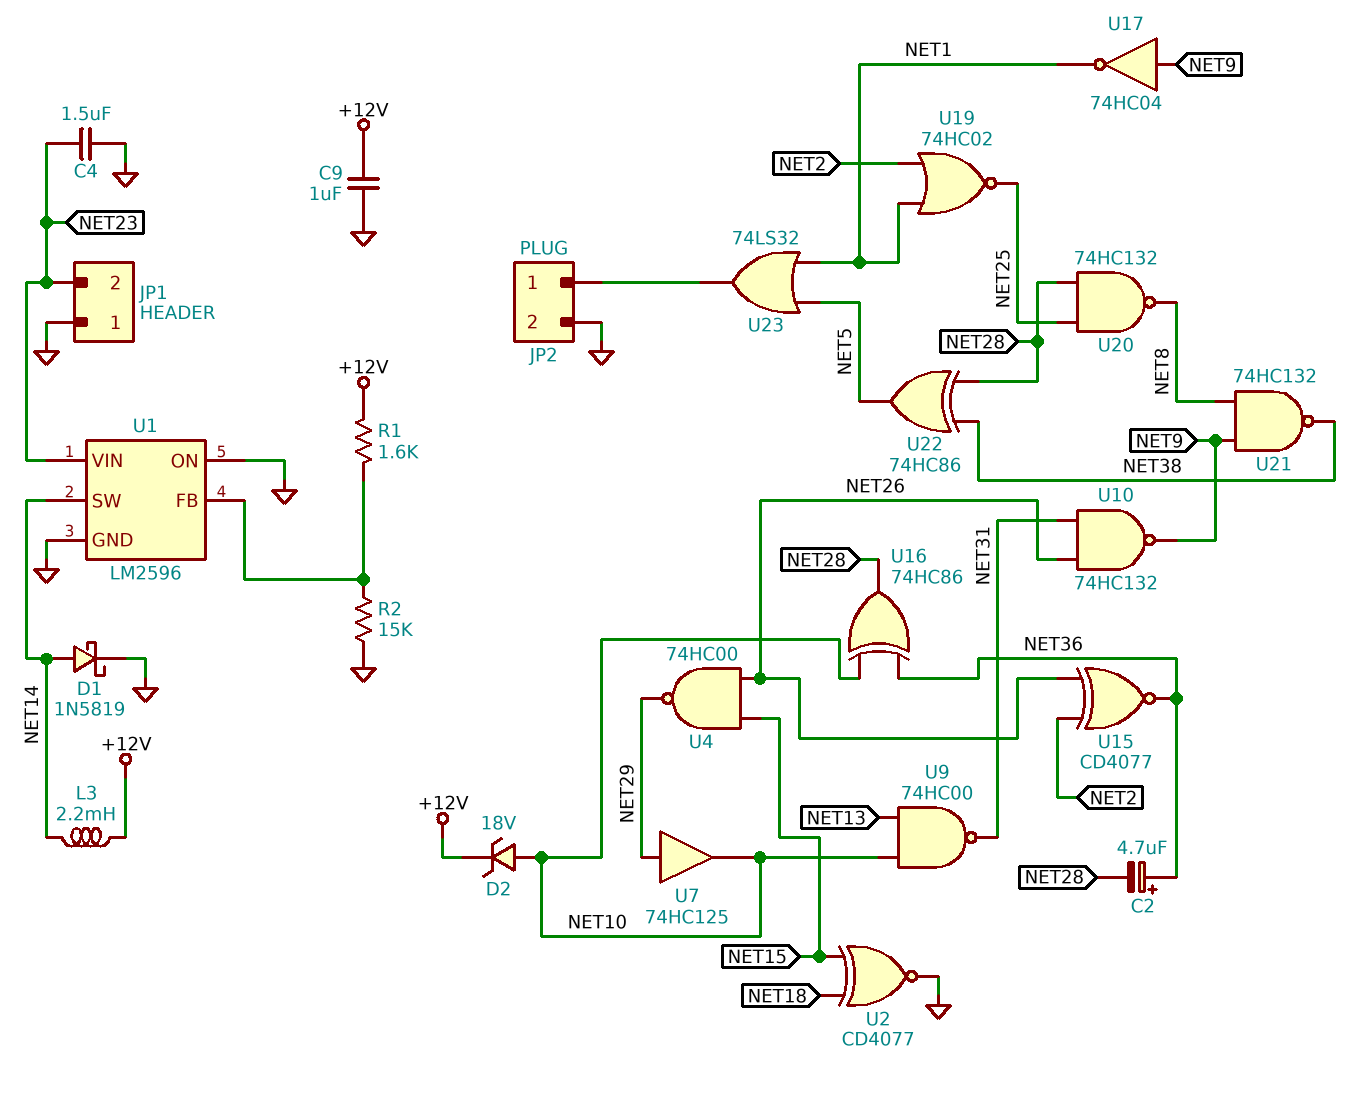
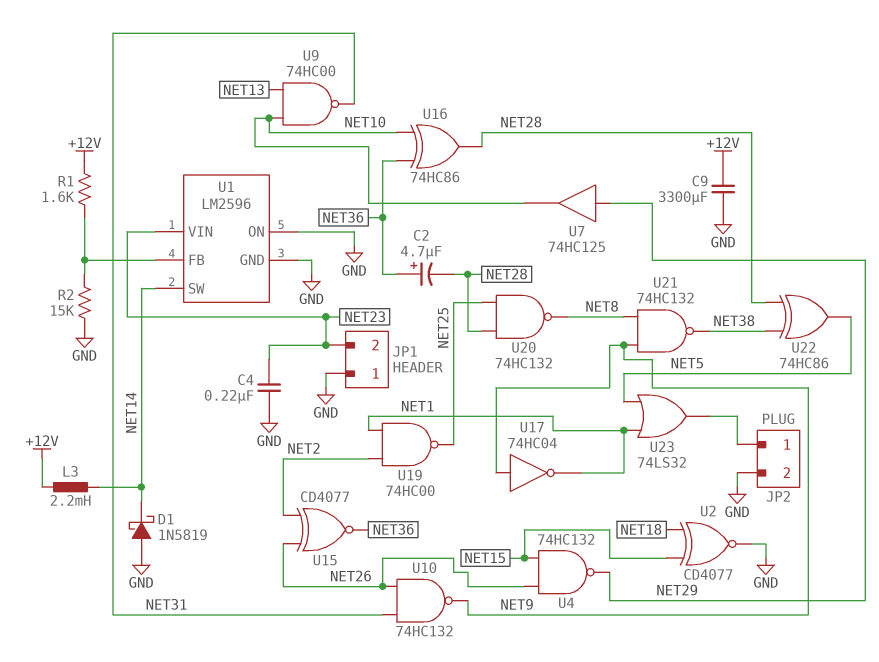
C4: 1.5uF (GND, NET23) -> 220nF (GND, NET23)
C9: 1uF (+12V, GND) -> 3300uF (+12V, GND)
D1: schottky 1N5819 (A NET14, K GND) -> schottky 1N5819 (A GND, K NET14)
D2: zener 18V (A NET10, K +12V) -> none
U4: NAND 74HC00 (in NET15, in NET26, out NET29) -> NAND 74HC132 (in NET15, in NET26, out NET29)
U19: NOR 74HC02 (in NET1, in NET2, out NET25) -> NAND 74HC00 (in NET1, in NET2, out NET25)

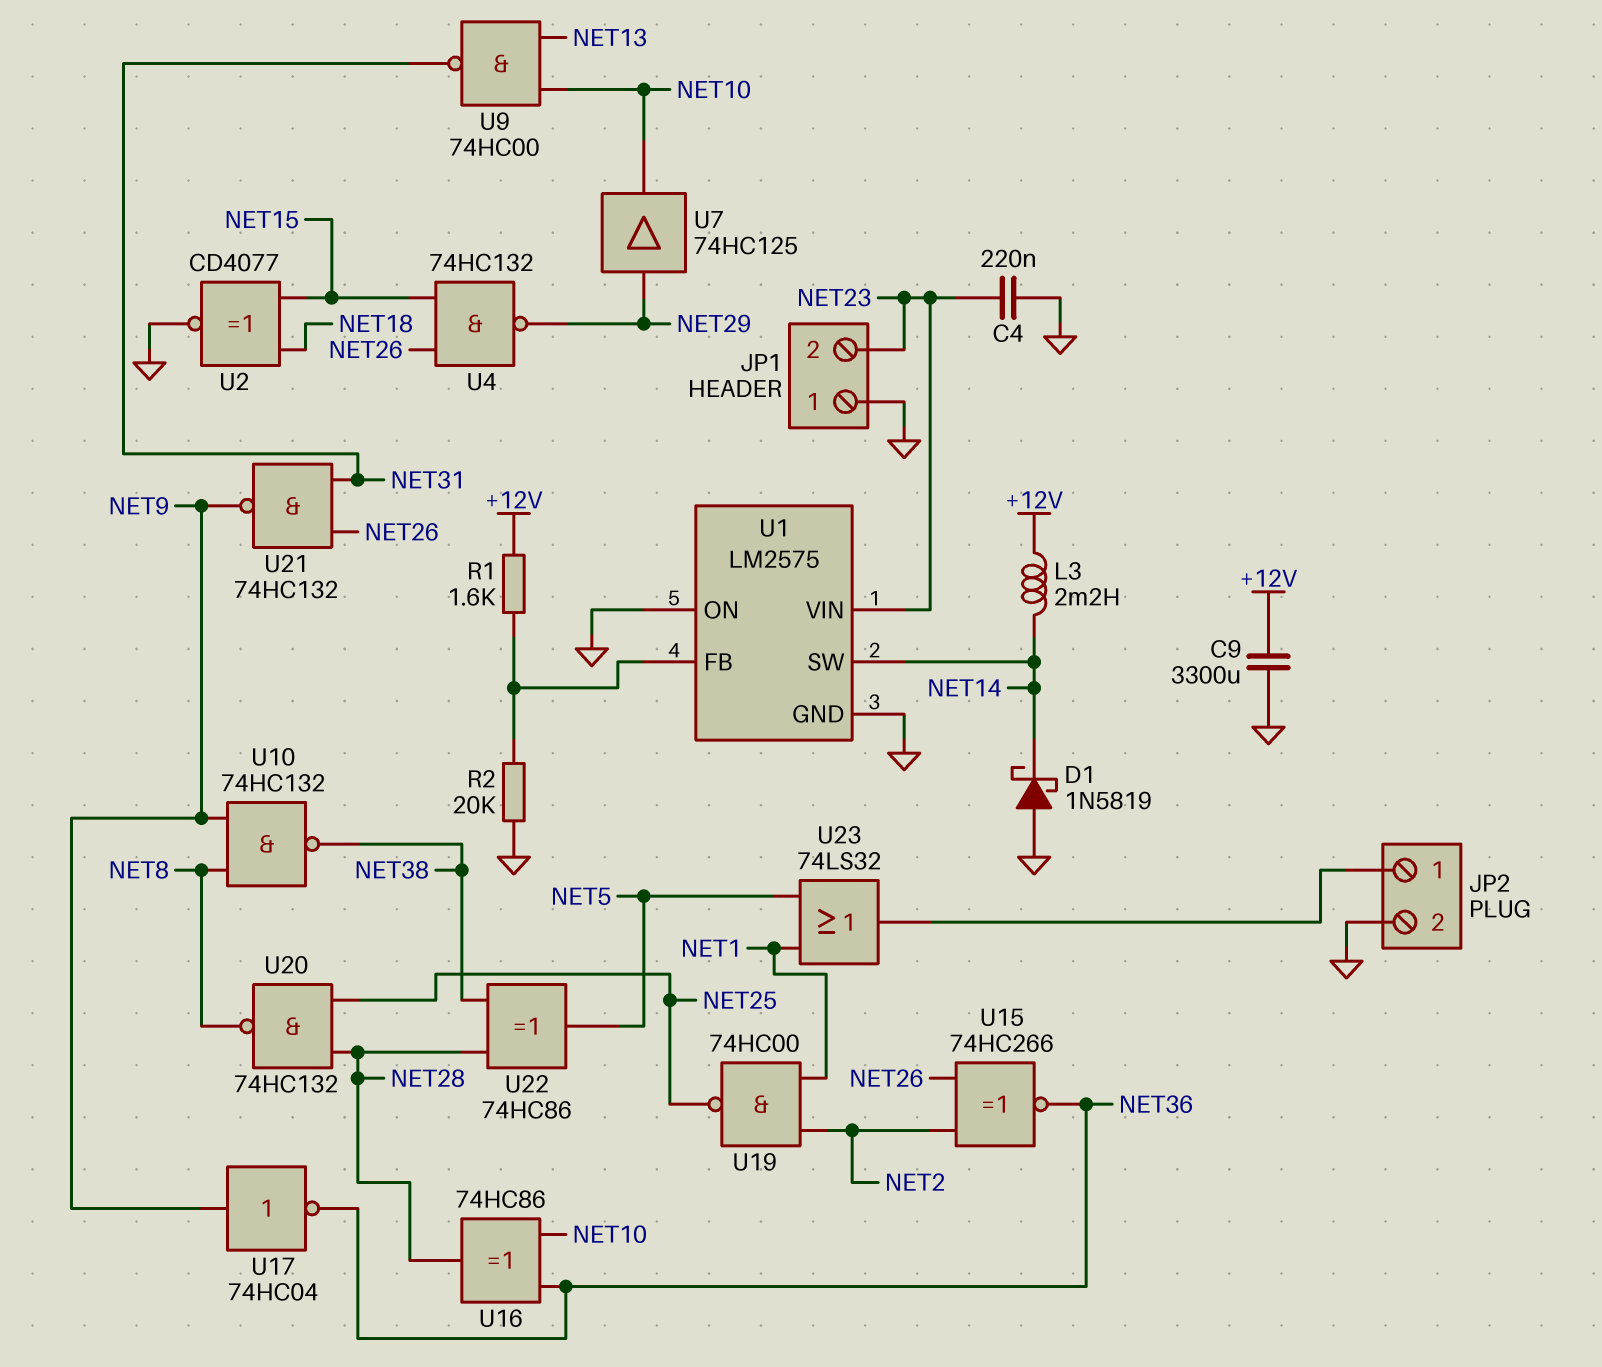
C2: 4.7uF (plus NET36, minus NET28) -> none
R2: 15k (GND, U1/FB) -> 20k (GND, U1/FB)
U1: LM2596 -> LM2575
U10: NAND 74HC132 (in NET26, in NET31, out NET9) -> NAND 74HC132 (in NET8, in NET9, out NET38)
U15: XNOR CD4077 (in NET2, in NET26, out NET36) -> XNOR 74HC266 (in NET2, in NET26, out NET36)
U17: NOT 74HC04 (in NET9, out NET1) -> NOT 74HC04 (in NET9, out NET36)
U21: NAND 74HC132 (in NET8, in NET9, out NET38) -> NAND 74HC132 (in NET26, in NET31, out NET9)

